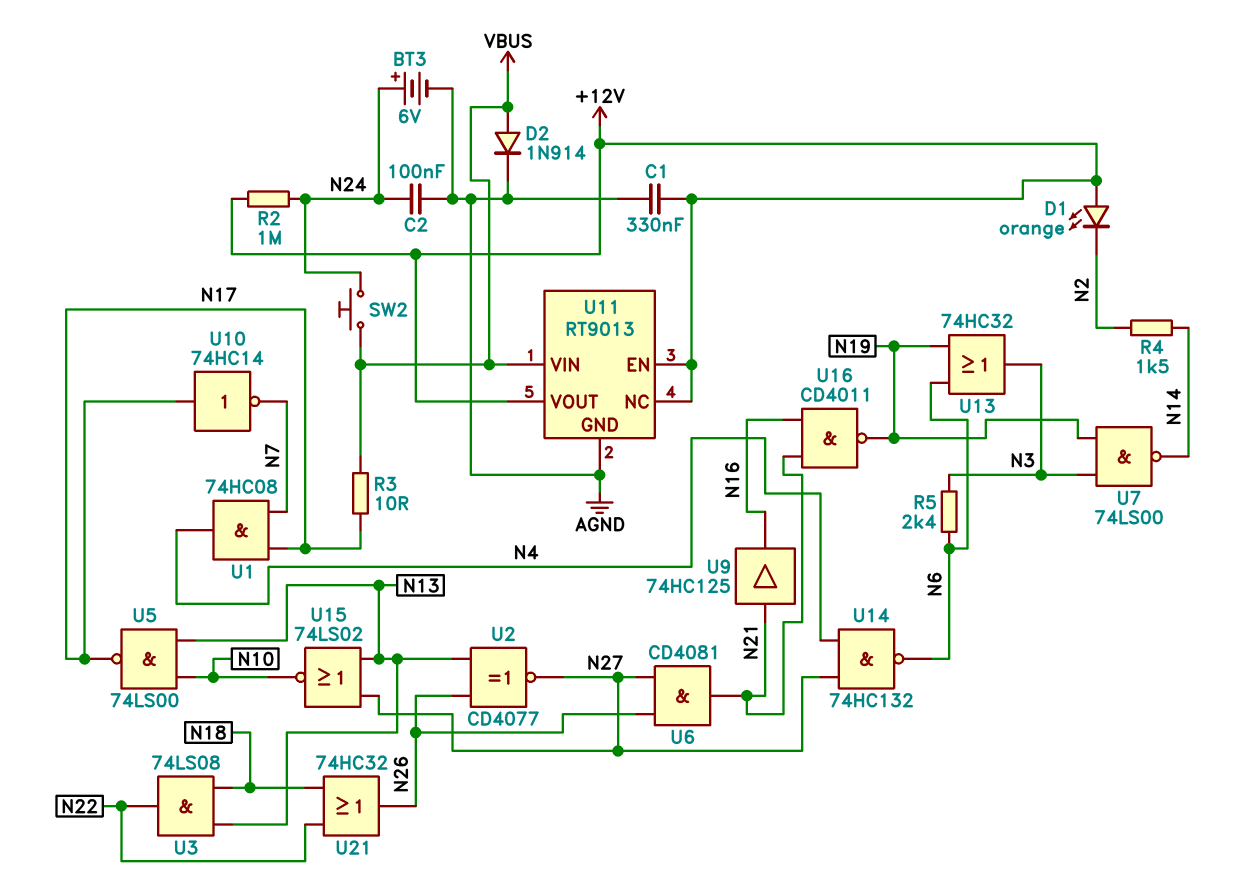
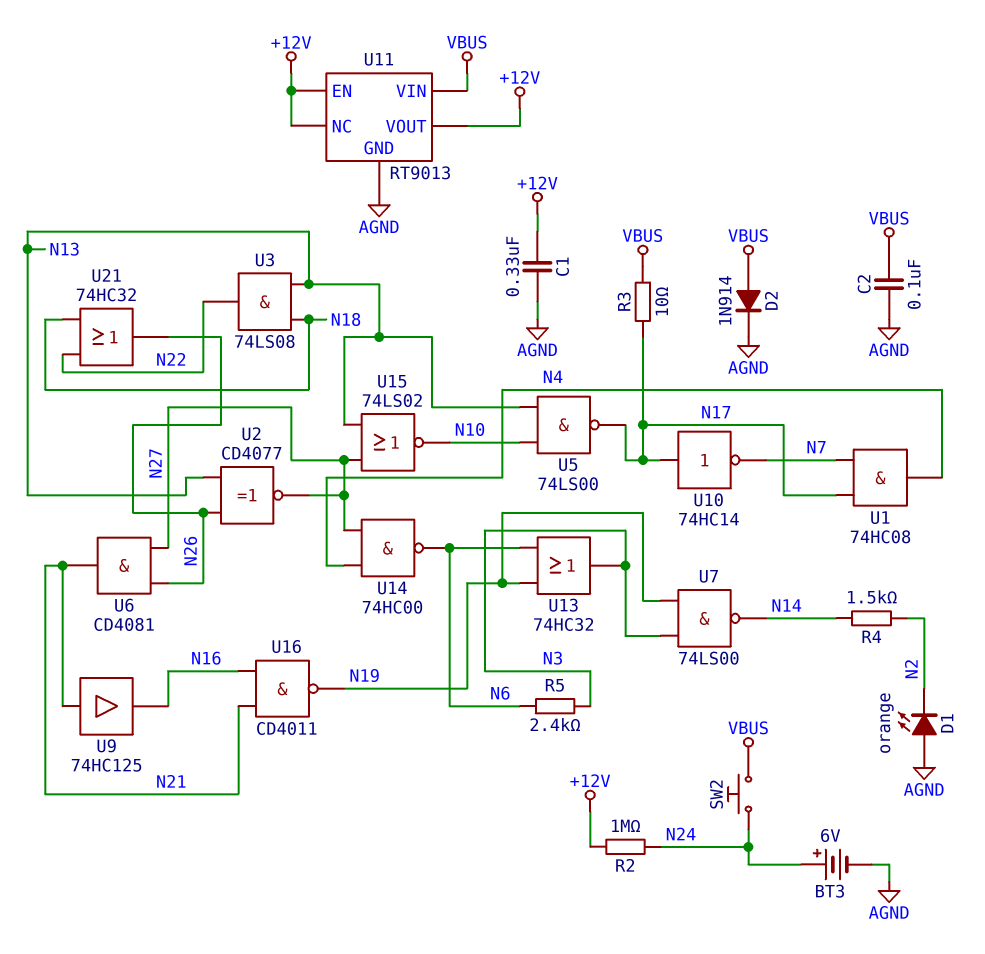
C2: 100nF (AGND, N24) -> 100nF (AGND, VBUS)
D1: LED orange (A +12V, K N2) -> LED orange (A AGND, K N2)
U14: NAND 74HC132 (in N4, in N27, out N6) -> NAND 74HC00 (in N4, in N27, out N6)

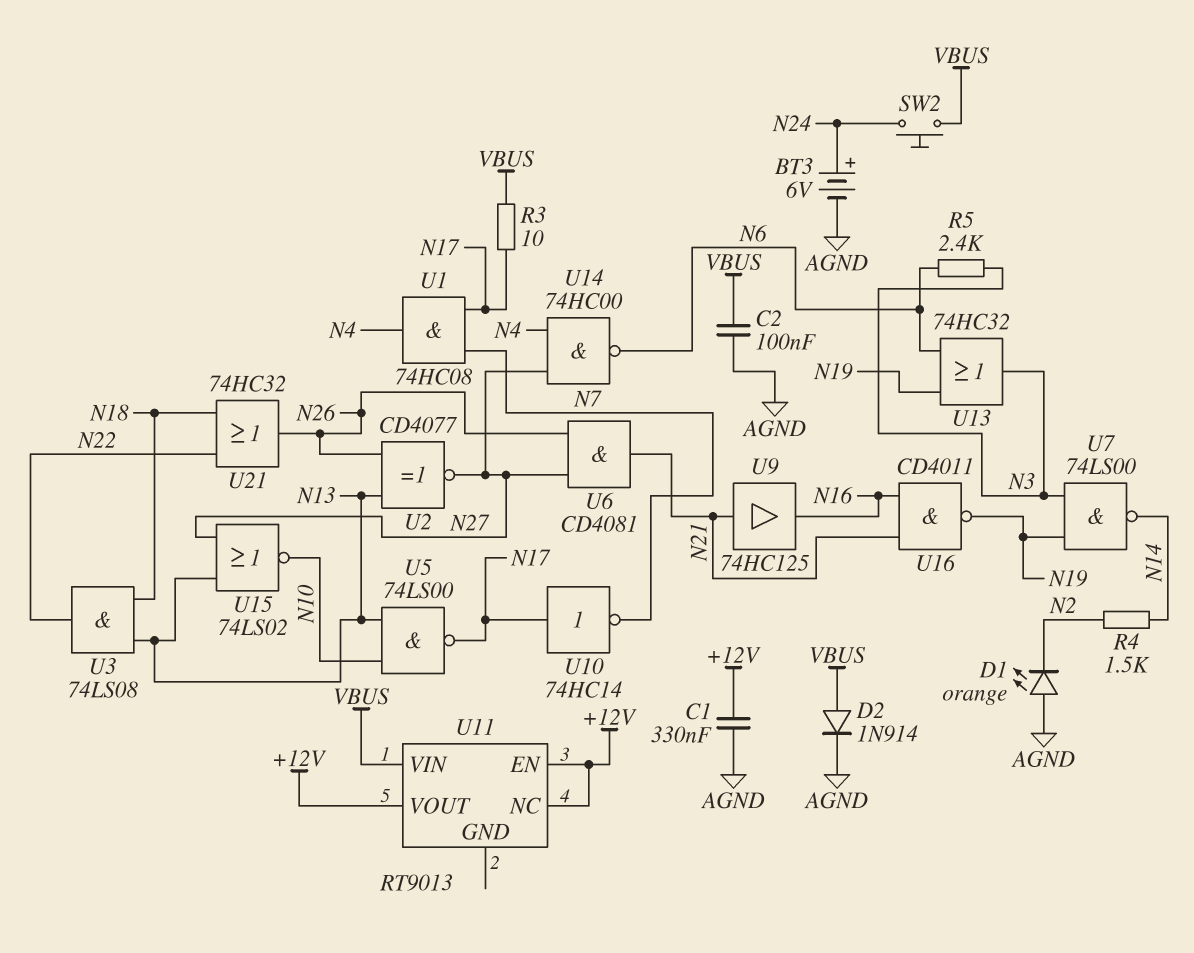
R2: 1M (+12V, N24) -> none
U11 pin GND: AGND -> none

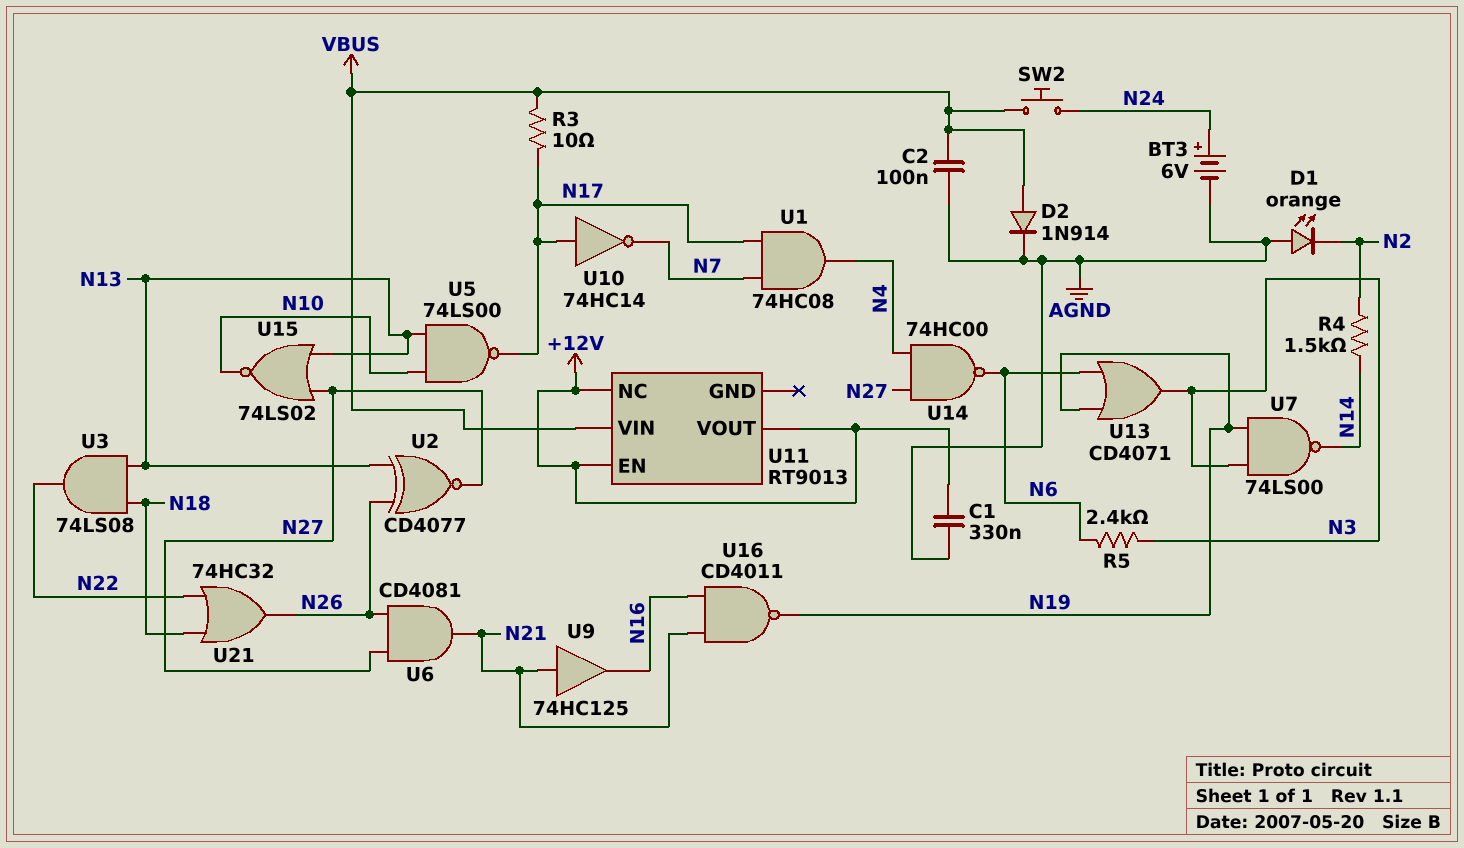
U13: OR 74HC32 (in N6, in N19, out N3) -> OR CD4071 (in N6, in N19, out N3)

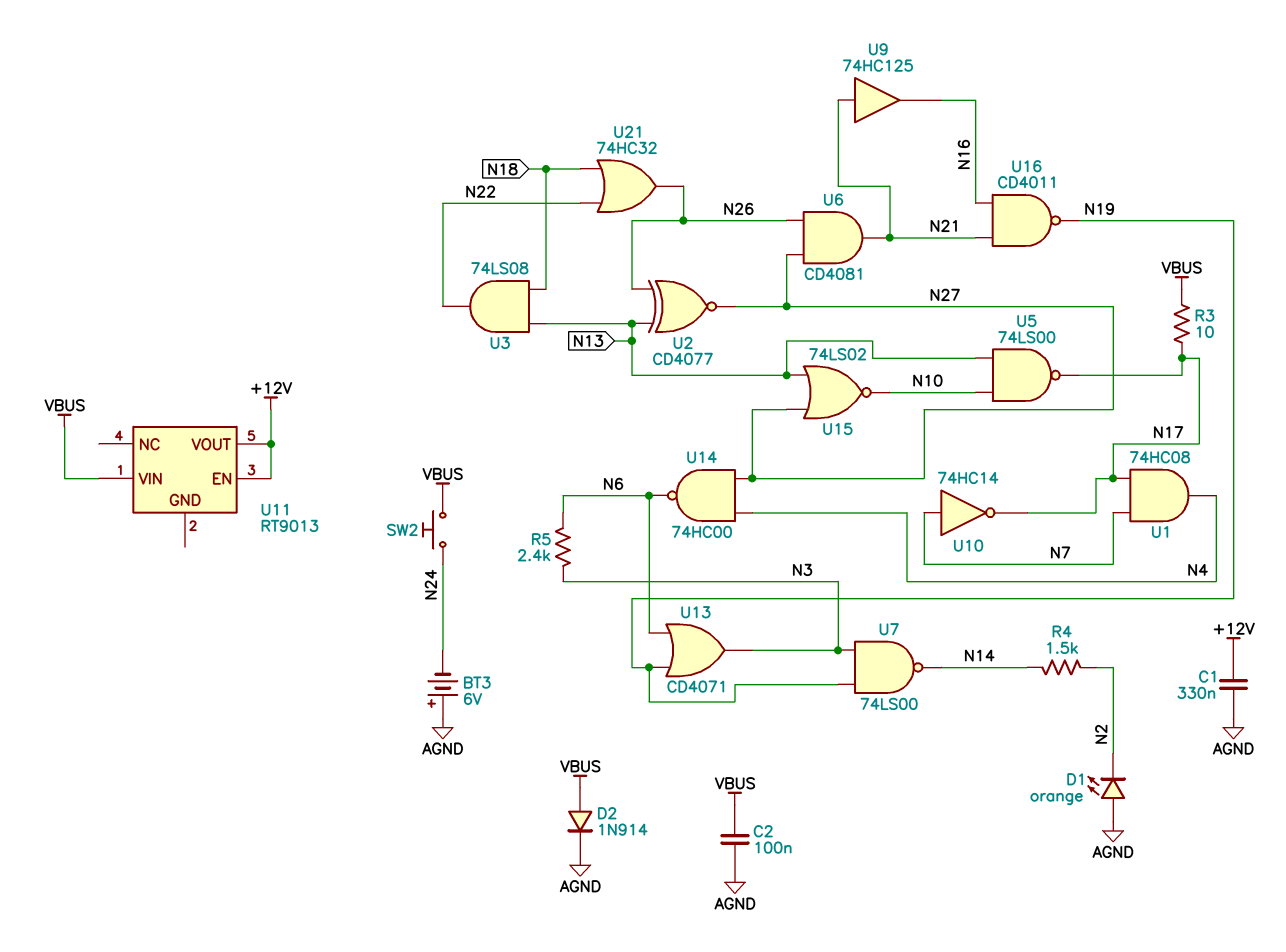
BT3: 6V (plus N24, minus AGND) -> 6V (plus AGND, minus N24)
U10: NOT 74HC14 (in N17, out N7) -> NOT 74HC14 (in N7, out N17)
U11 pin NC: +12V -> none

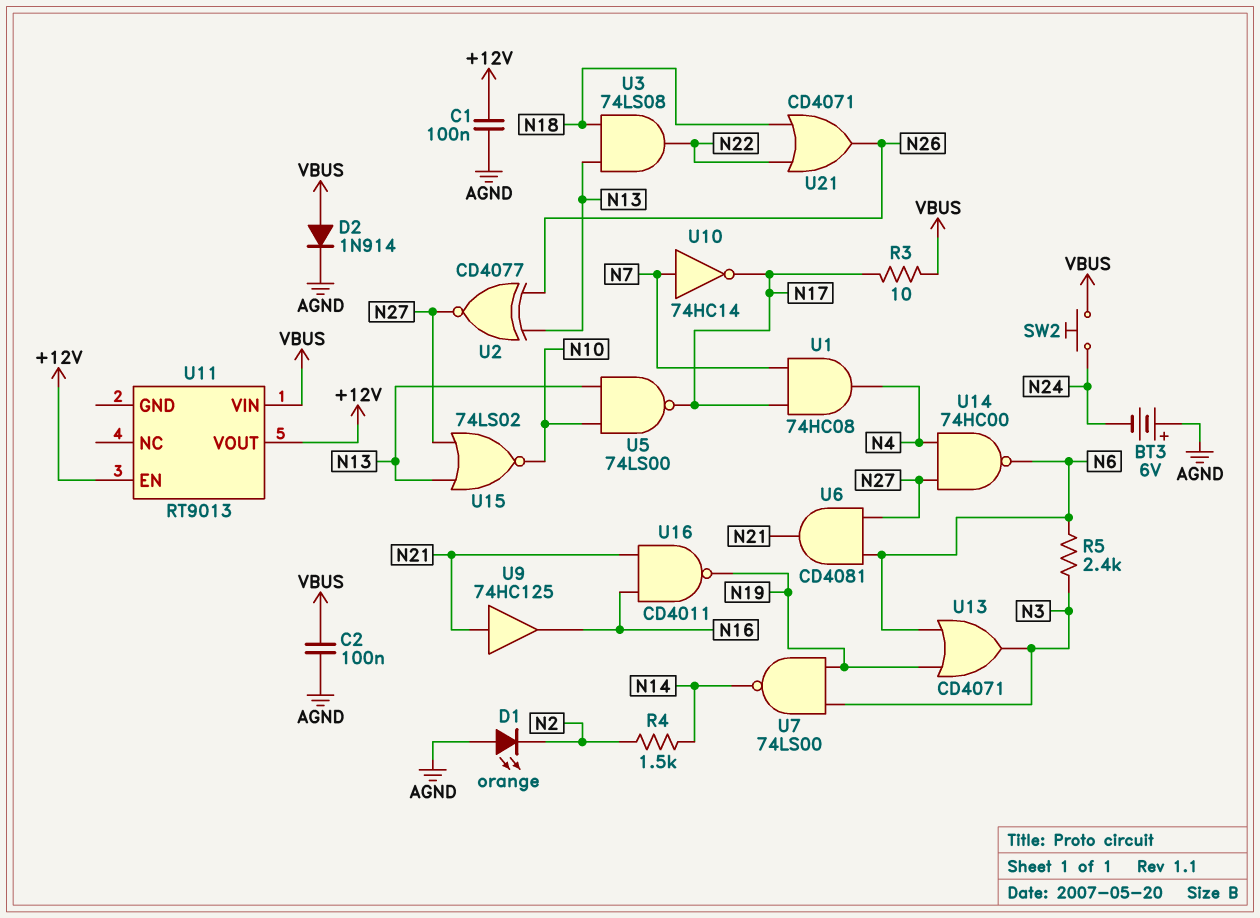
C1: 330nF (+12V, AGND) -> 100nF (+12V, AGND)
U6: AND CD4081 (in N26, in N27, out N21) -> AND CD4081 (in N6, in N27, out N21)
U21: OR 74HC32 (in N18, in N22, out N26) -> OR CD4071 (in N18, in N22, out N26)

